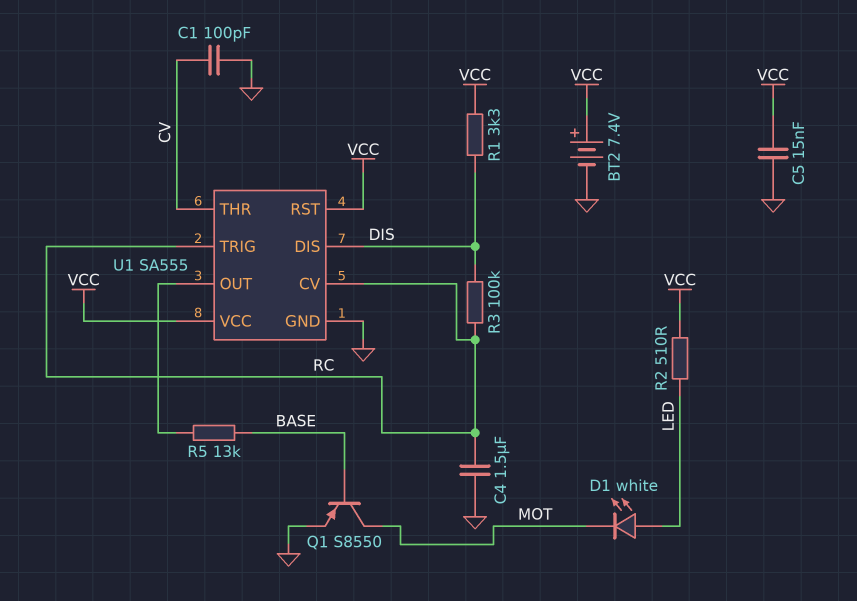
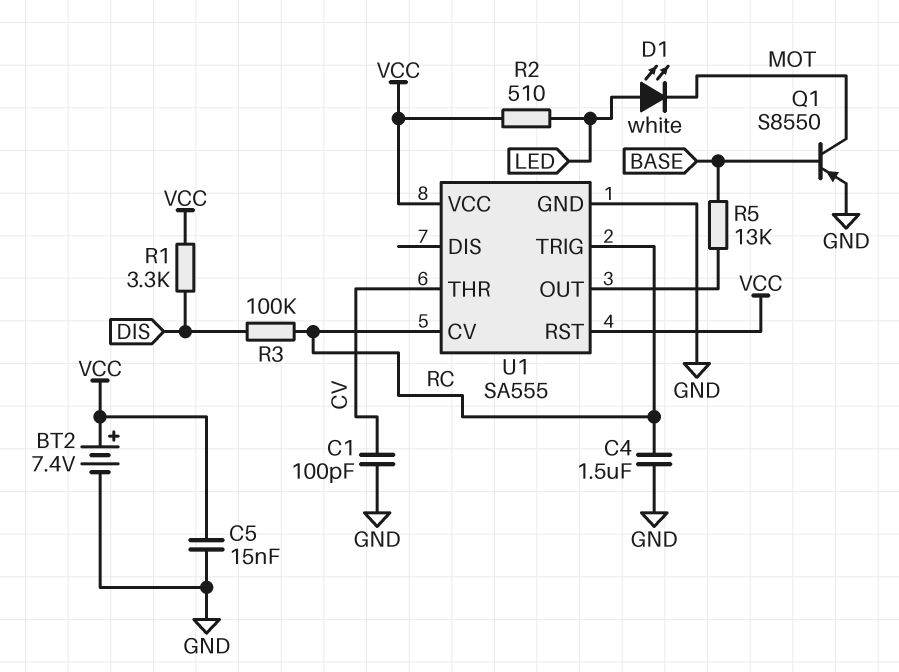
U1 pin DIS: DIS -> none

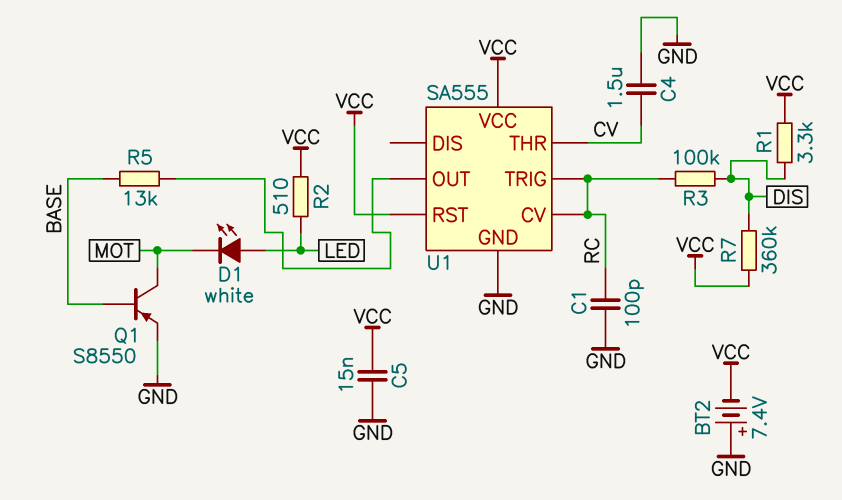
BT2: 7.4V (plus VCC, minus GND) -> 7.4V (plus GND, minus VCC)
C1: 100pF (CV, GND) -> 100pF (GND, RC)
C4: 1.5uF (GND, RC) -> 1.5uF (CV, GND)
R7: none -> 360k (DIS, VCC)

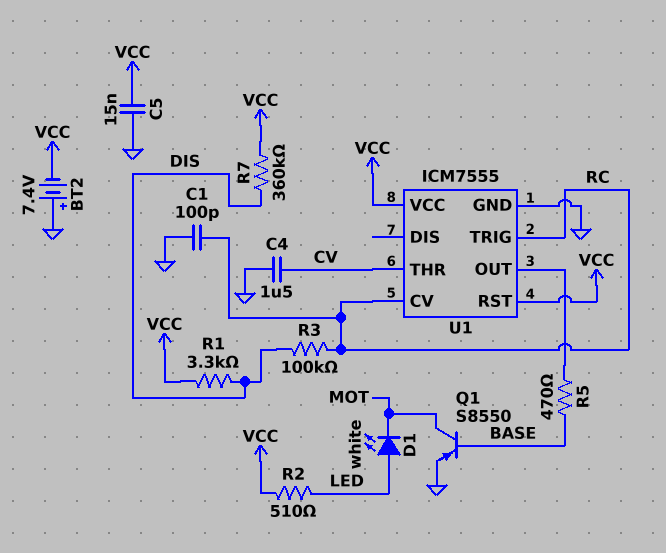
R5: 13k (BASE, U1/OUT) -> 470 (BASE, U1/OUT)
U1: SA555 -> ICM7555

